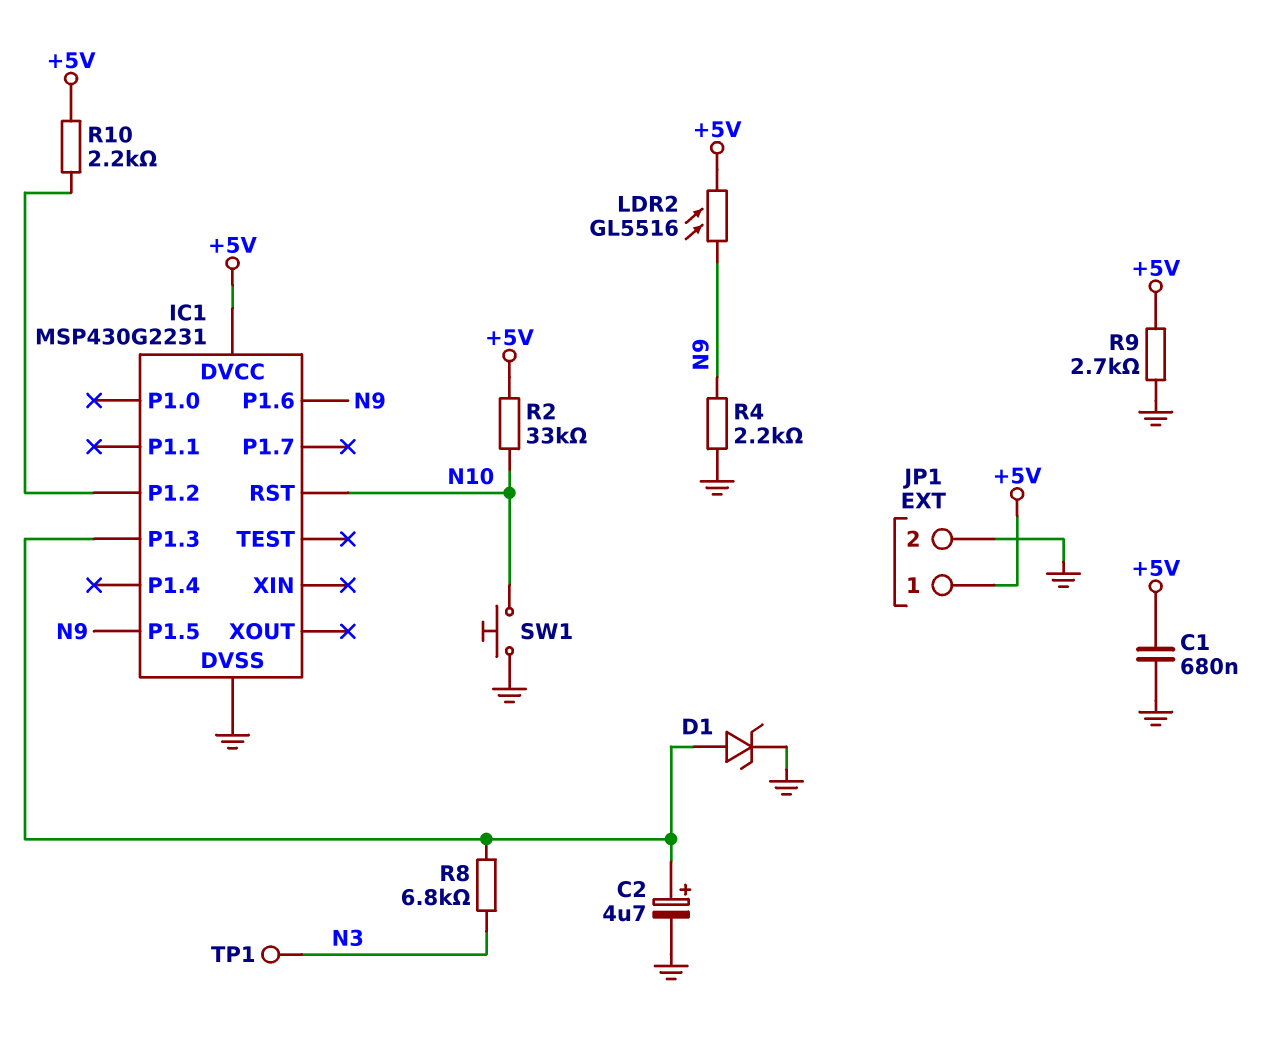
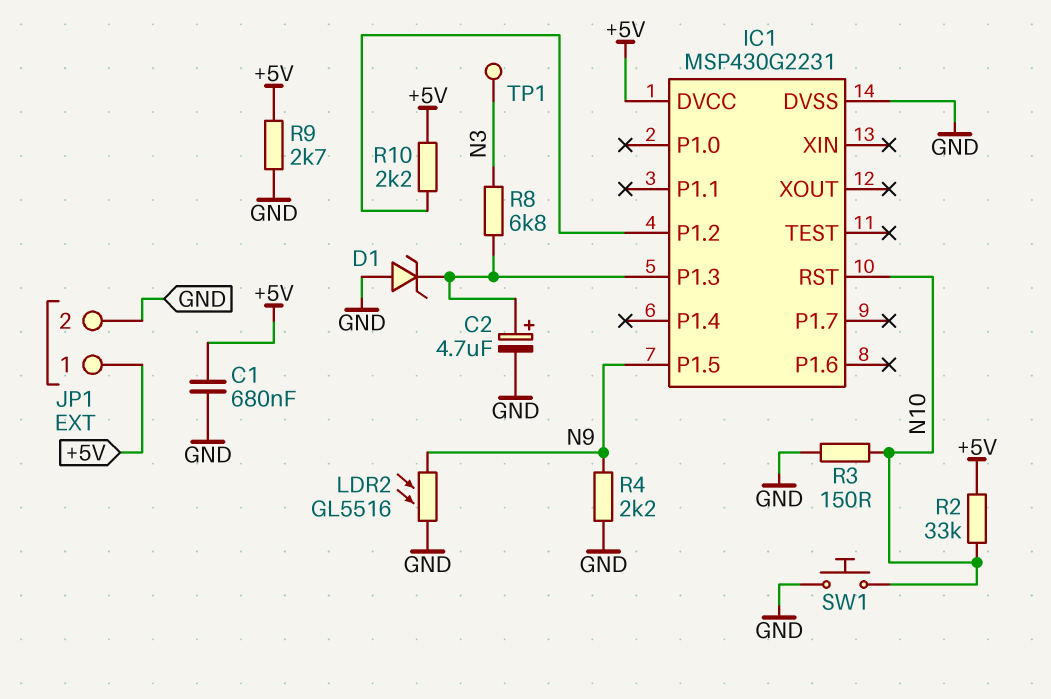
D1: zener (A IC1/P1.3, K GND) -> zener (A GND, K IC1/P1.3)
IC1 pin P1.6: N9 -> none
LDR2: GL5516 (+5V, N9) -> GL5516 (GND, N9)
R3: none -> 150 (GND, N10)

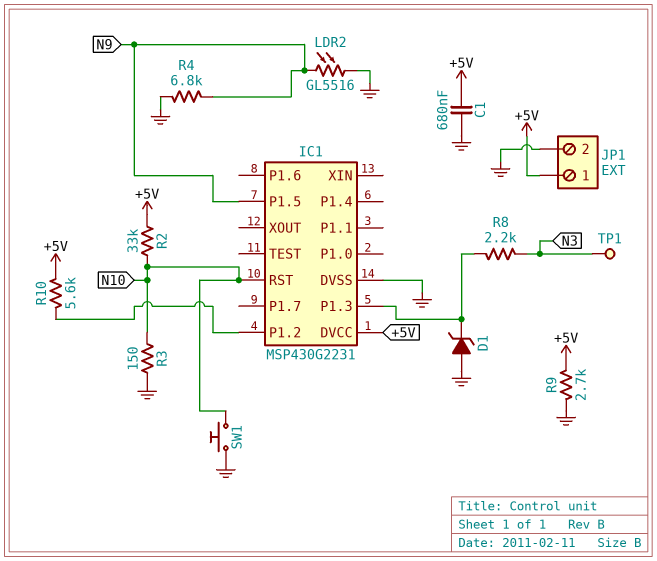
C2: 4.7uF (plus IC1/P1.3, minus GND) -> none
R4: 2.2k (GND, N9) -> 6.8k (GND, N9)
R8: 6.8k (IC1/P1.3, N3) -> 2.2k (IC1/P1.3, N3)
R10: 2.2k (+5V, IC1/P1.2) -> 5.6k (+5V, IC1/P1.2)

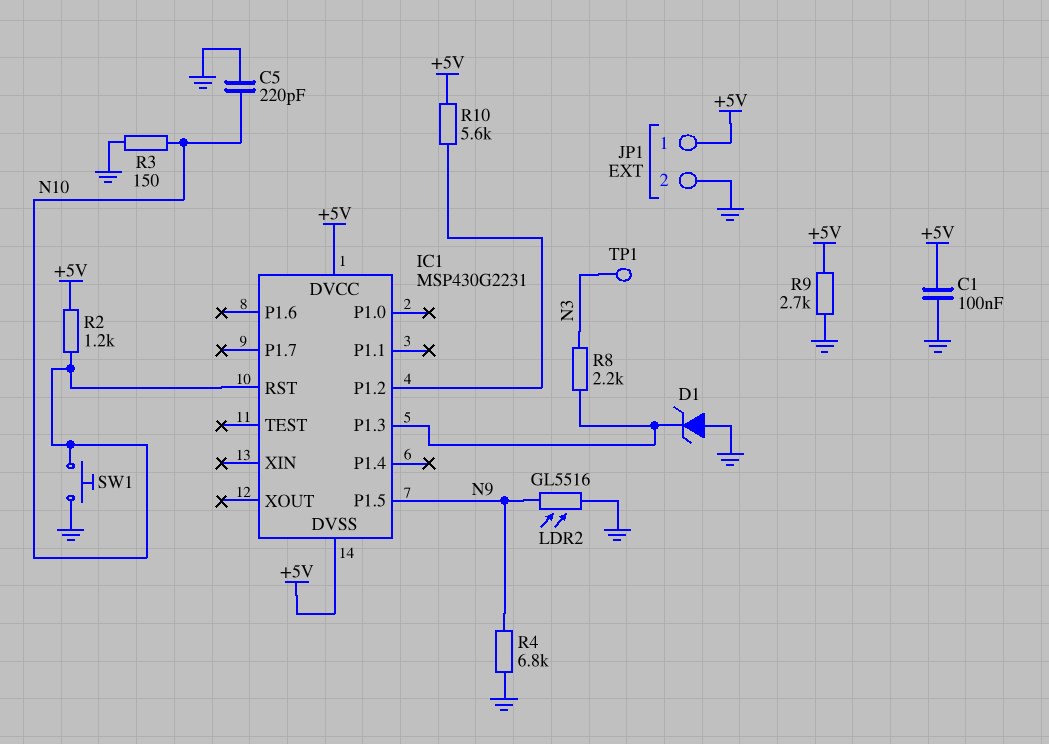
C1: 680nF (+5V, GND) -> 100nF (+5V, GND)
C5: none -> 220pF (GND, N10)
IC1 pin DVSS: GND -> +5V
R2: 33k (+5V, N10) -> 1.2k (+5V, N10)

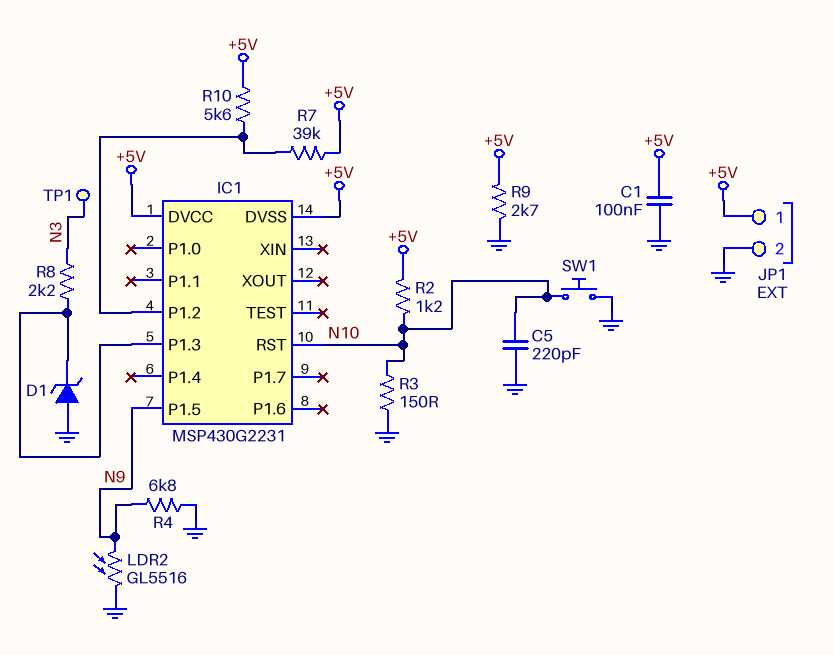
R7: none -> 39k (+5V, IC1/P1.2)

